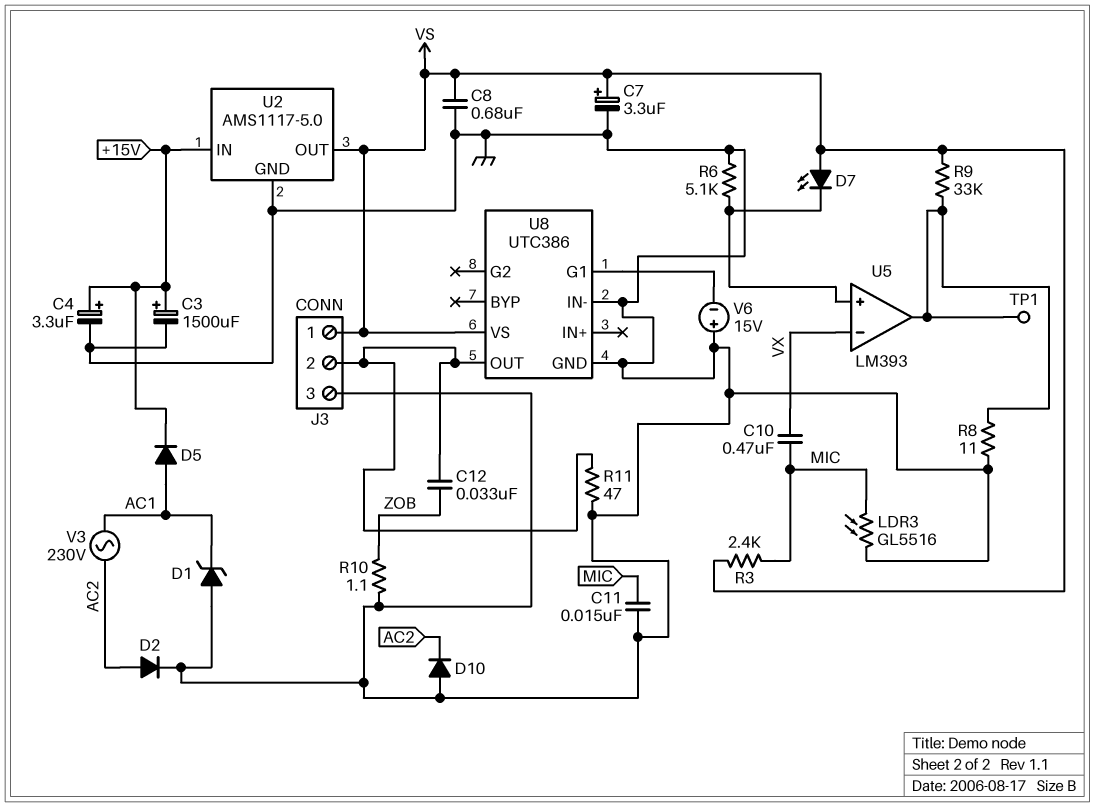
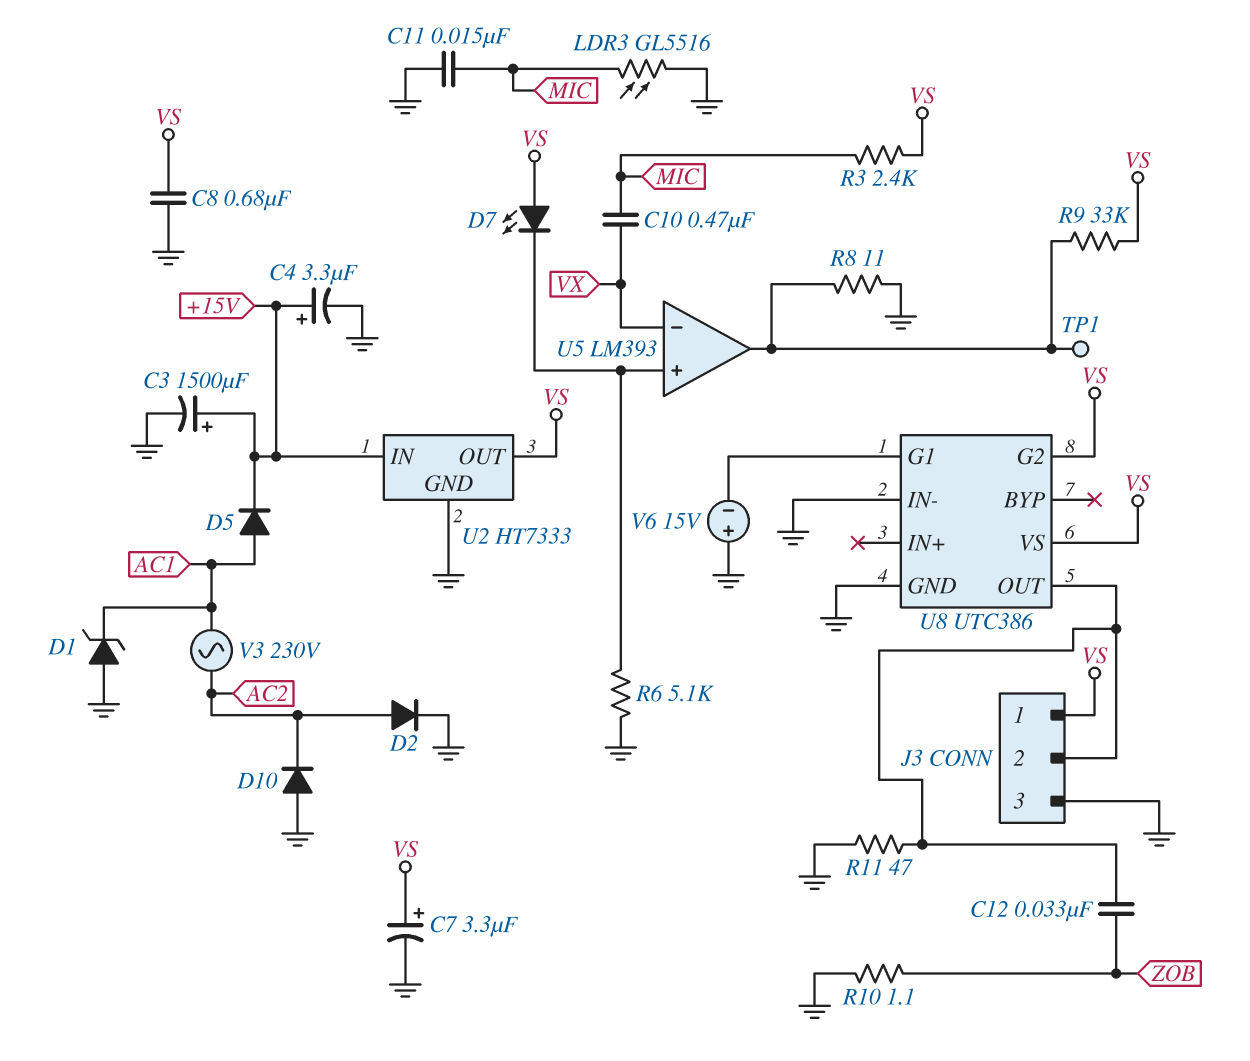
U2: AMS1117-5.0 -> HT7333
U8 pin G2: none -> VS

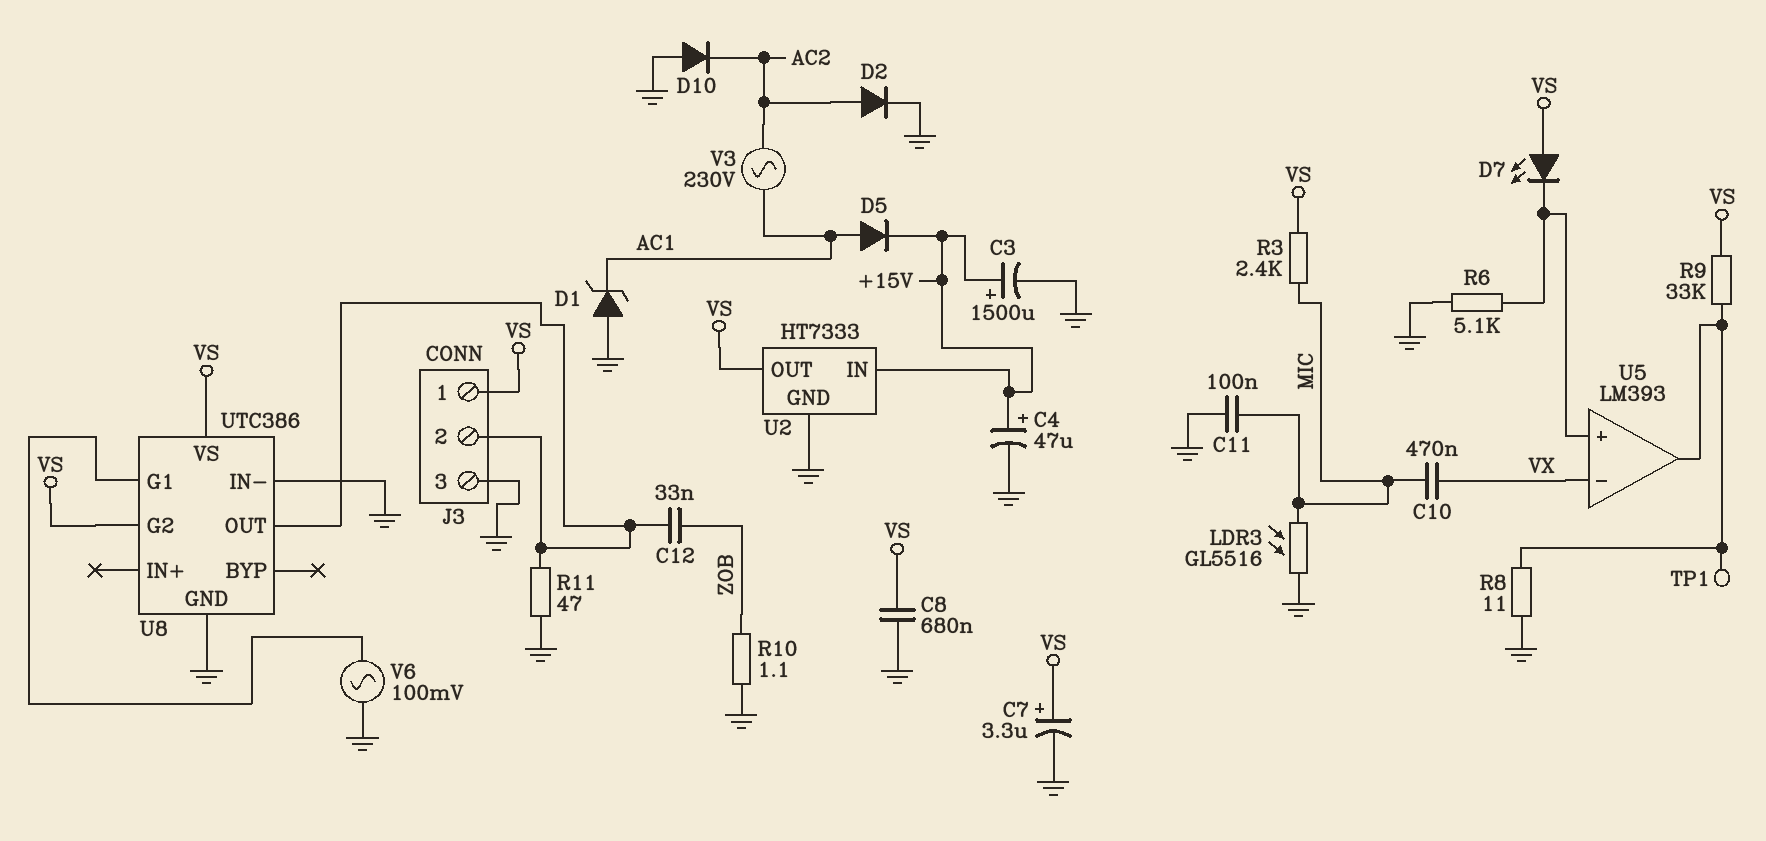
C4: 3.3uF (plus +15V, minus GND) -> 47uF (plus +15V, minus GND)
C11: 15nF (GND, MIC) -> 100nF (GND, MIC)
V6: 15V (plus GND, minus U8/G1) -> AC 100mV (GND, U8/G1)

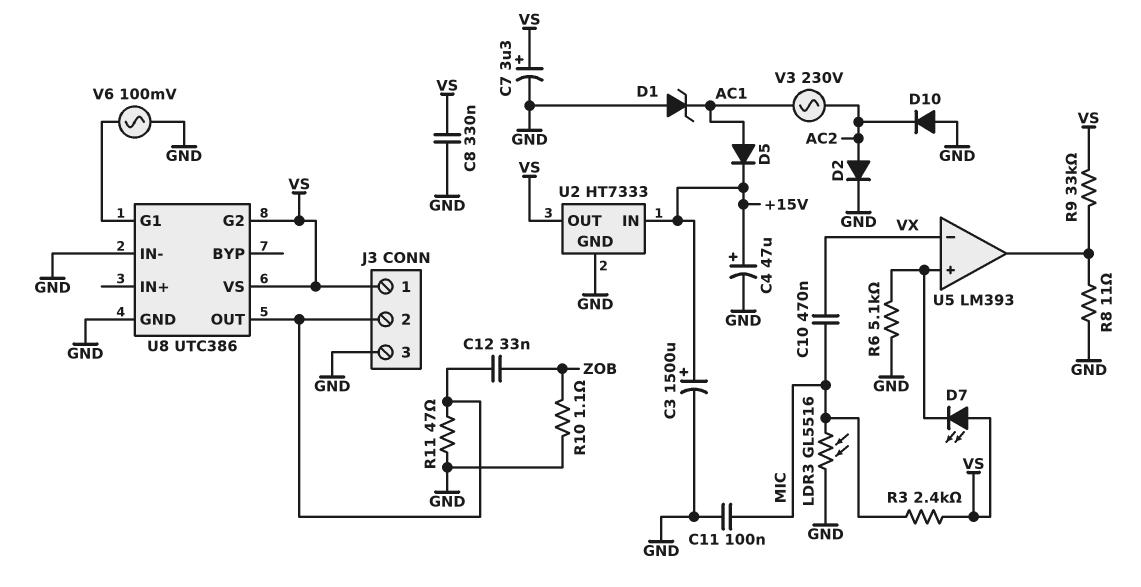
C8: 680nF (GND, VS) -> 330nF (GND, VS)
TP1: test point (U5/out) -> none

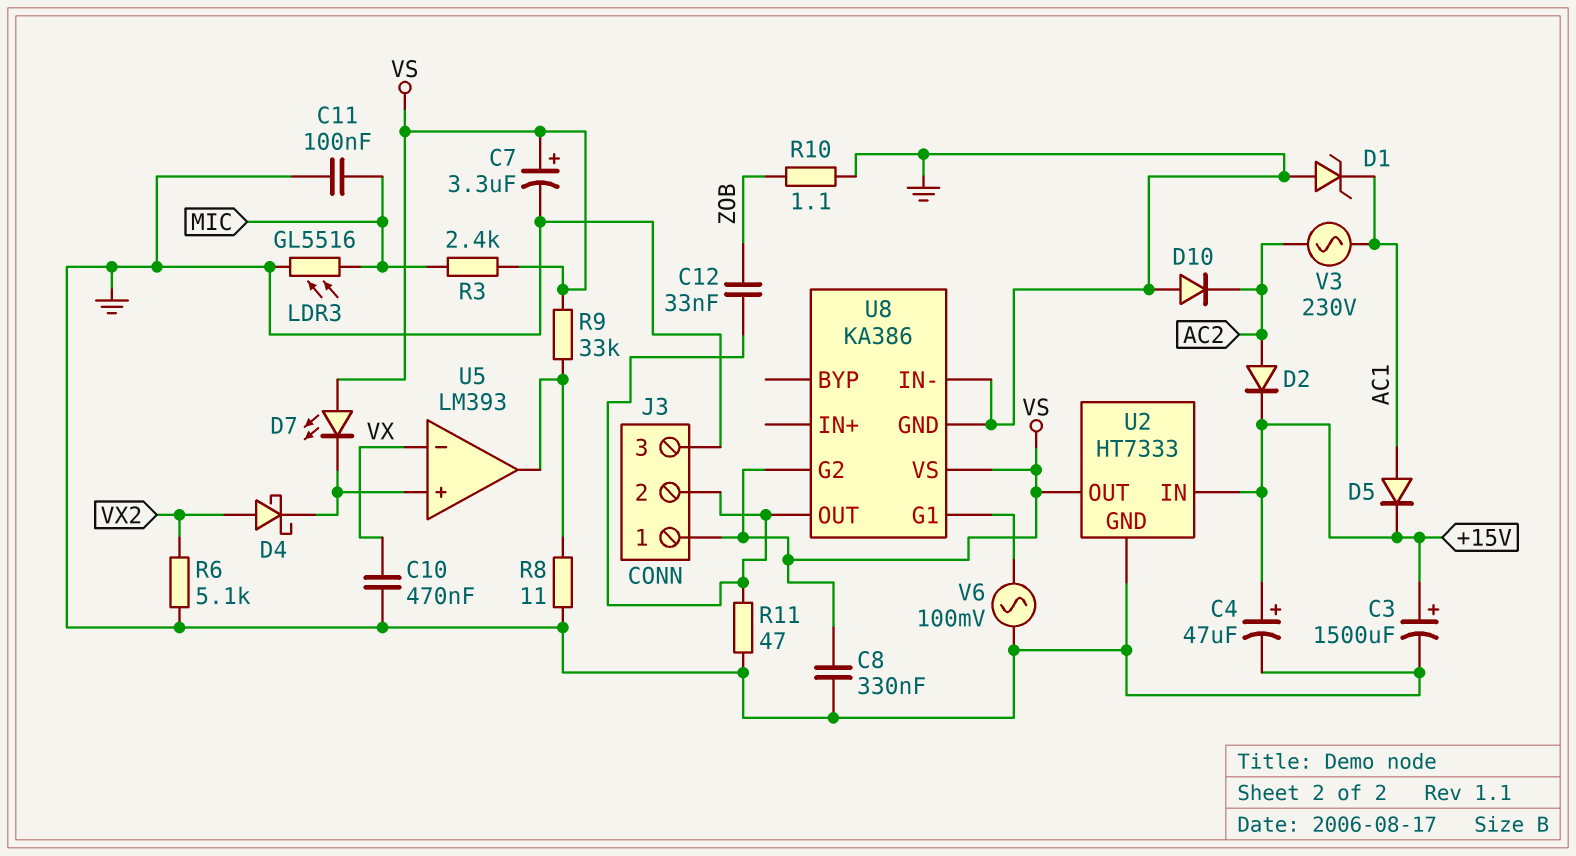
C10: 470nF (MIC, VX) -> 470nF (GND, VX)
D2: diode (A AC2, K GND) -> diode (A AC2, K +15V)
D4: none -> schottky (A VX2, K U5/in+)
R6: 5.1k (GND, U5/in+) -> 5.1k (GND, VX2)
U8: UTC386 -> KA386

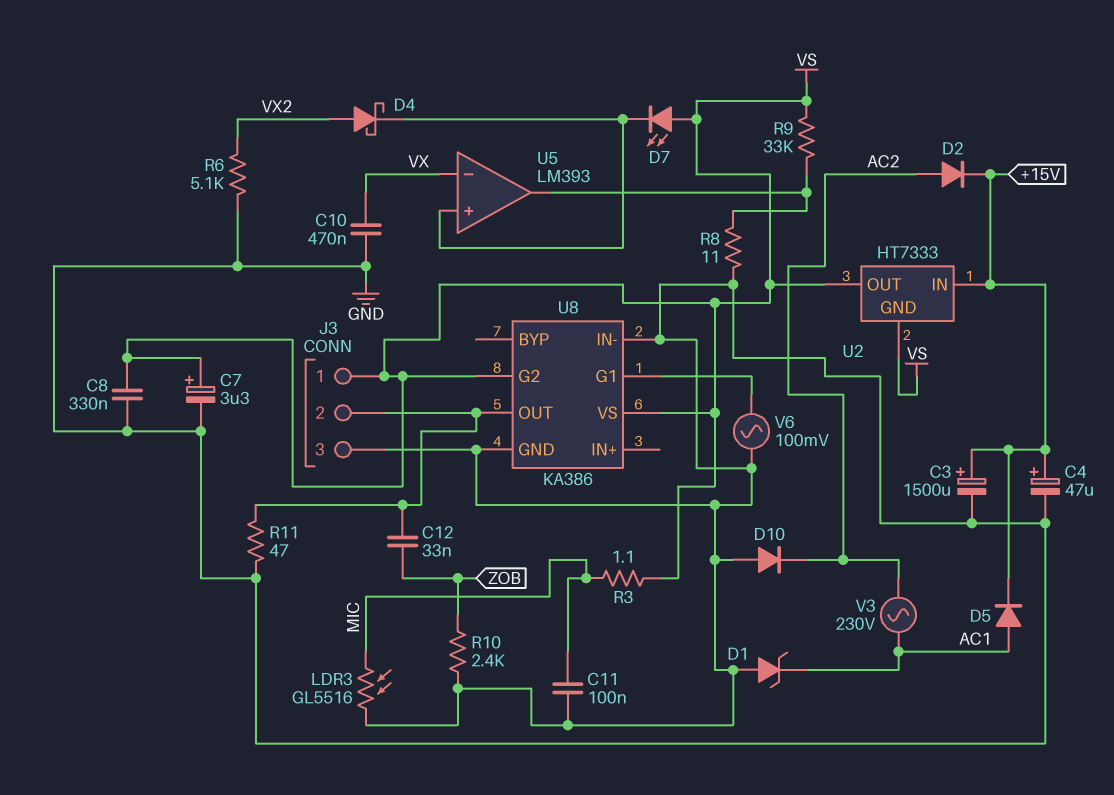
R3: 2.4k (MIC, VS) -> 1.1 (MIC, VS)
R10: 1.1 (GND, ZOB) -> 2.4k (GND, ZOB)
U2 pin GND: GND -> VS

